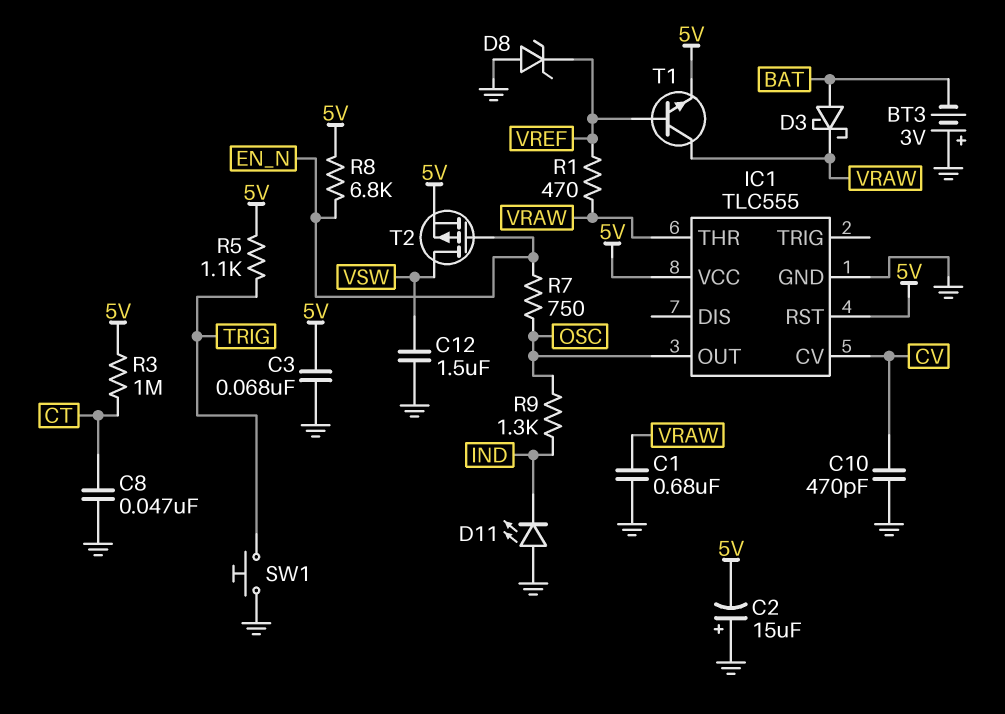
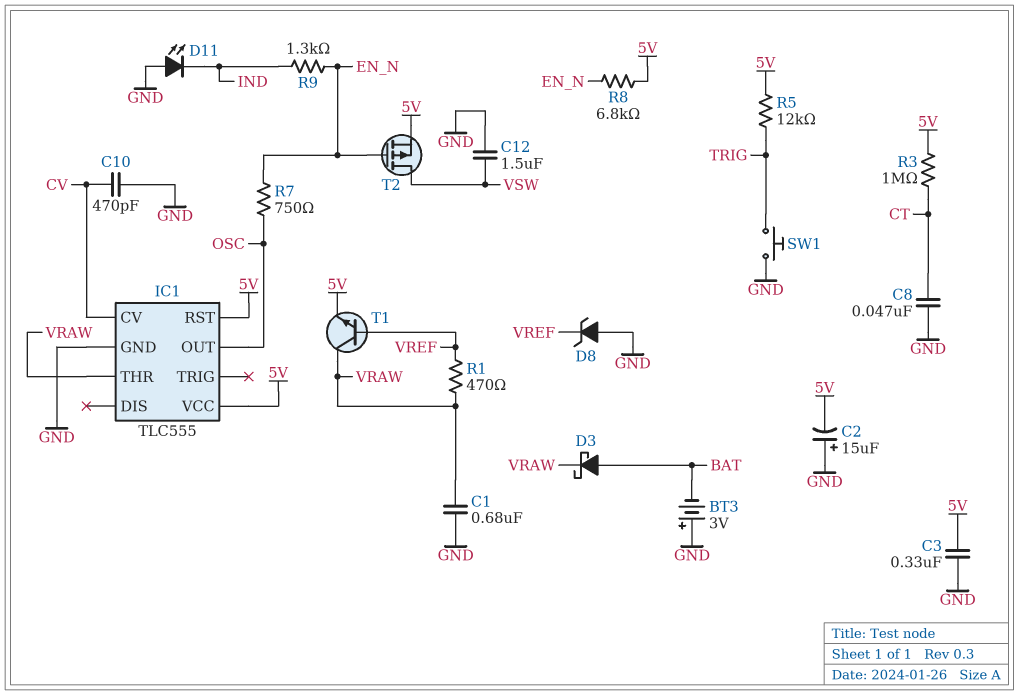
C3: 68nF (5V, GND) -> 330nF (5V, GND)
R5: 1.1k (5V, TRIG) -> 12k (5V, TRIG)
R9: 1.3k (IND, OSC) -> 1.3k (EN_N, IND)

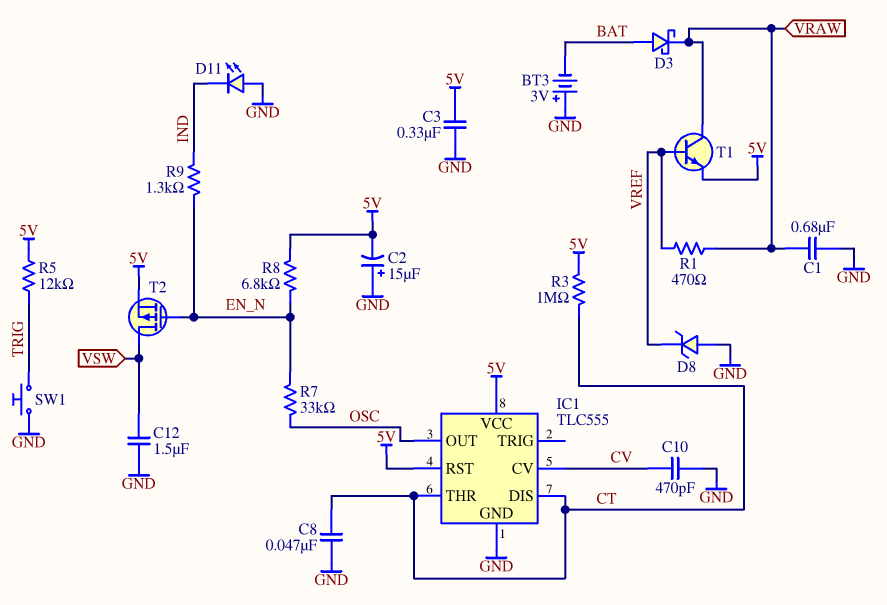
IC1 pin DIS: none -> CT
IC1 pin THR: VRAW -> CT
R7: 750 (EN_N, OSC) -> 33k (EN_N, OSC)

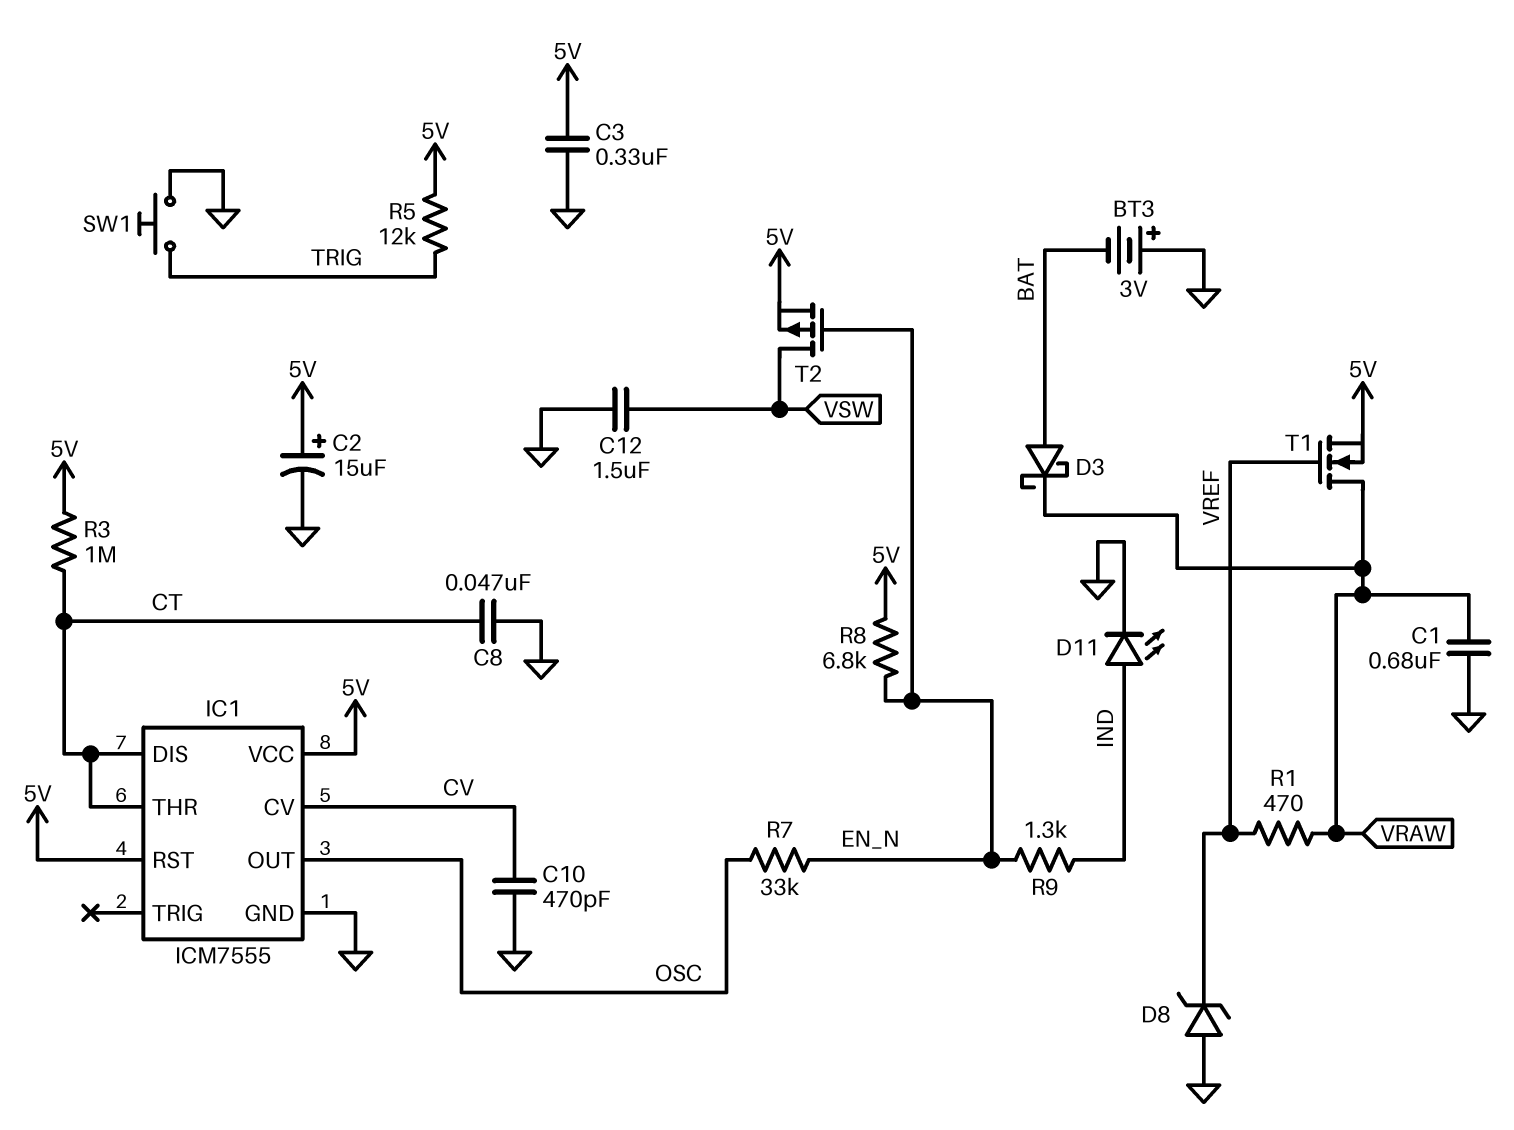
C2: 15uF (plus GND, minus 5V) -> 15uF (plus 5V, minus GND)
D11: LED (A GND, K IND) -> LED (A IND, K GND)
IC1: TLC555 -> ICM7555
T1: NPN (B VREF, C VRAW, E 5V) -> NMOS (G VREF, D VRAW, S 5V)

